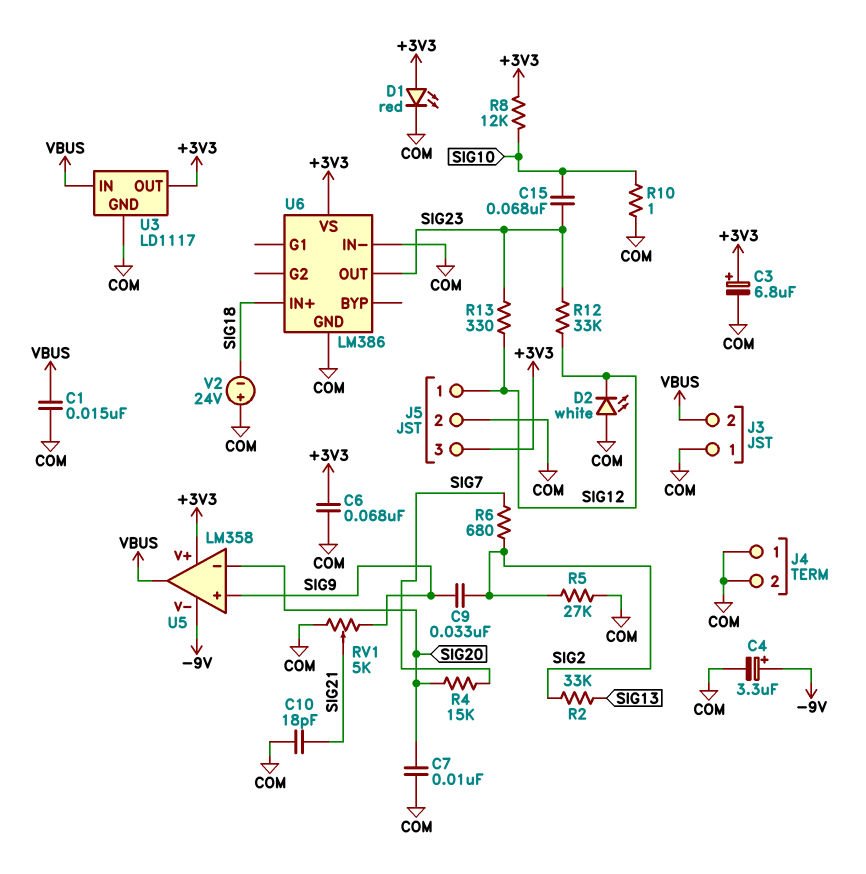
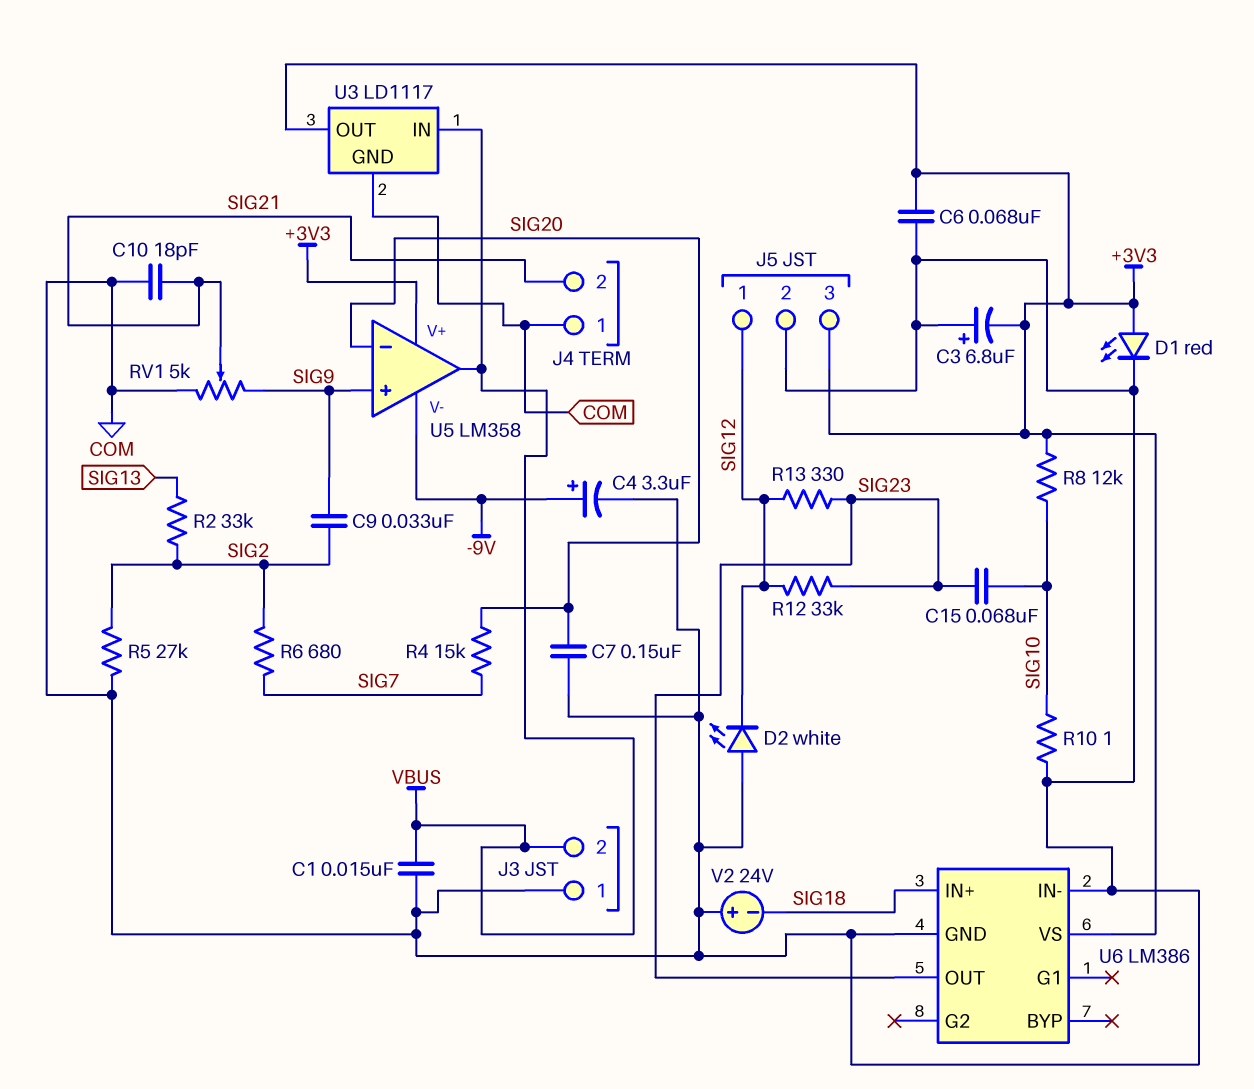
C3: 6.8uF (plus +3V3, minus COM) -> 6.8uF (plus COM, minus +3V3)
C7: 10nF (COM, SIG20) -> 150nF (COM, SIG20)
J4 pin 2: COM -> SIG21

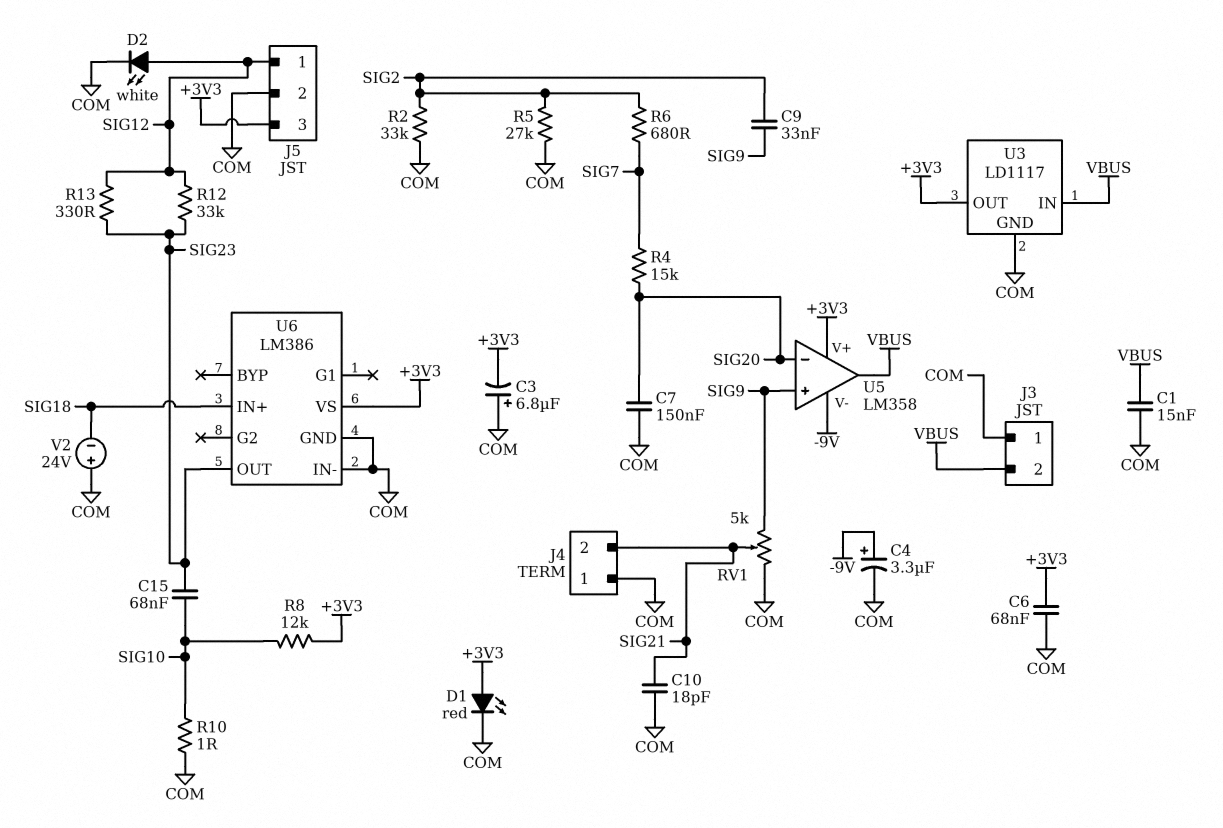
D2: LED white (A COM, K SIG12) -> LED white (A SIG12, K COM)
R2: 33k (SIG2, SIG13) -> 33k (COM, SIG2)

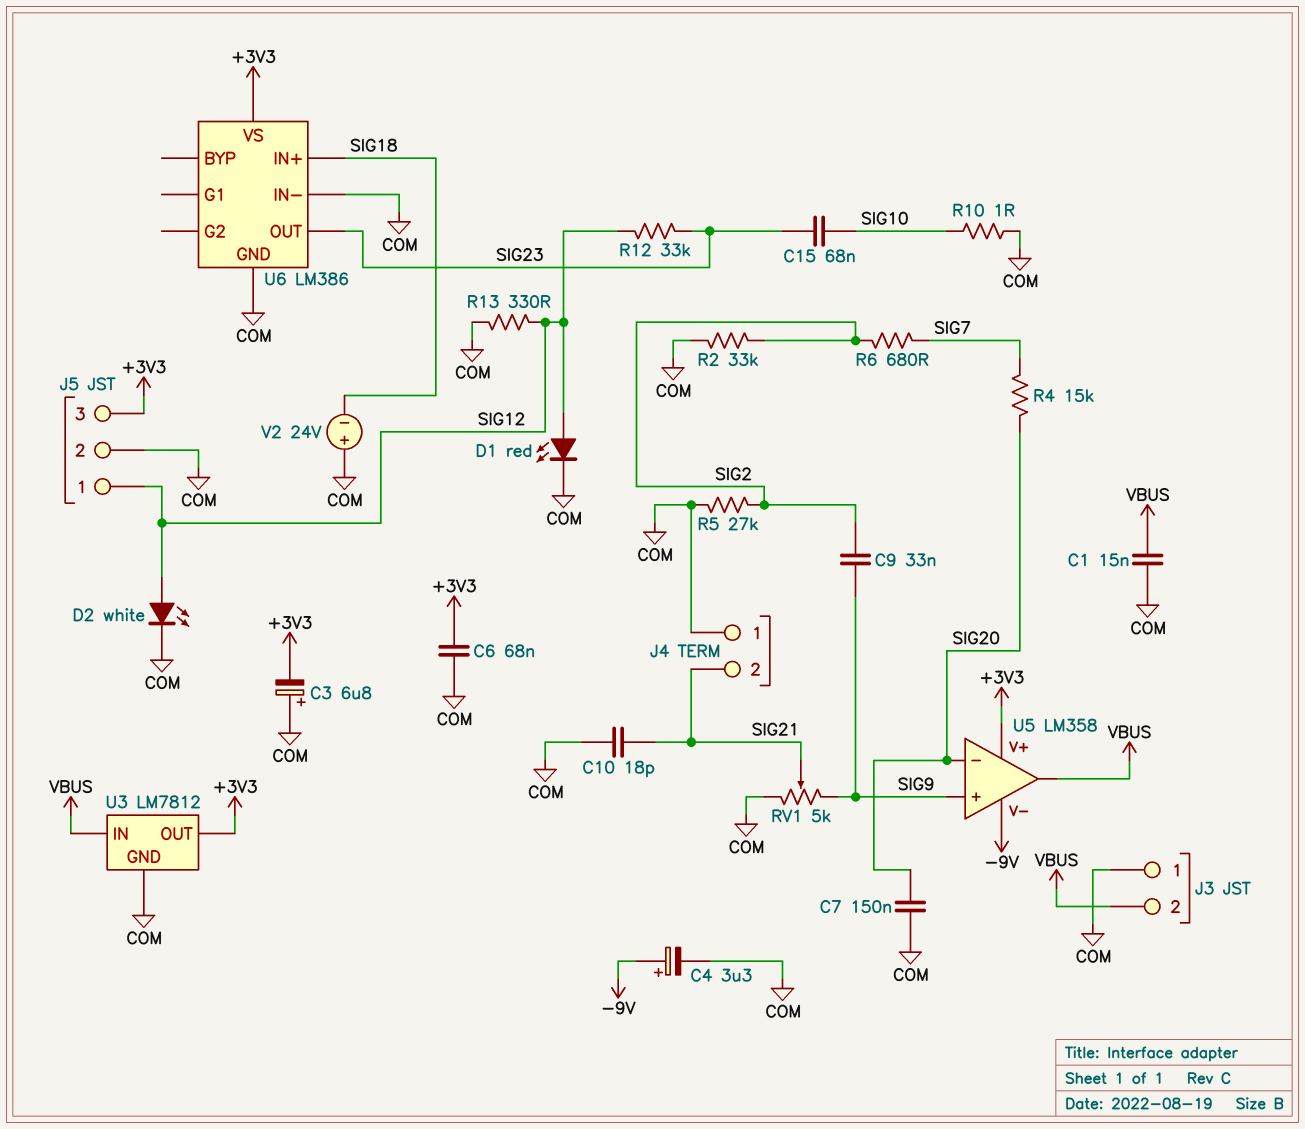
D1: LED red (A +3V3, K COM) -> LED red (A SIG12, K COM)
R8: 12k (+3V3, SIG10) -> none
R13: 330 (SIG12, SIG23) -> 330 (COM, SIG12)
U3: LD1117 -> LM7812

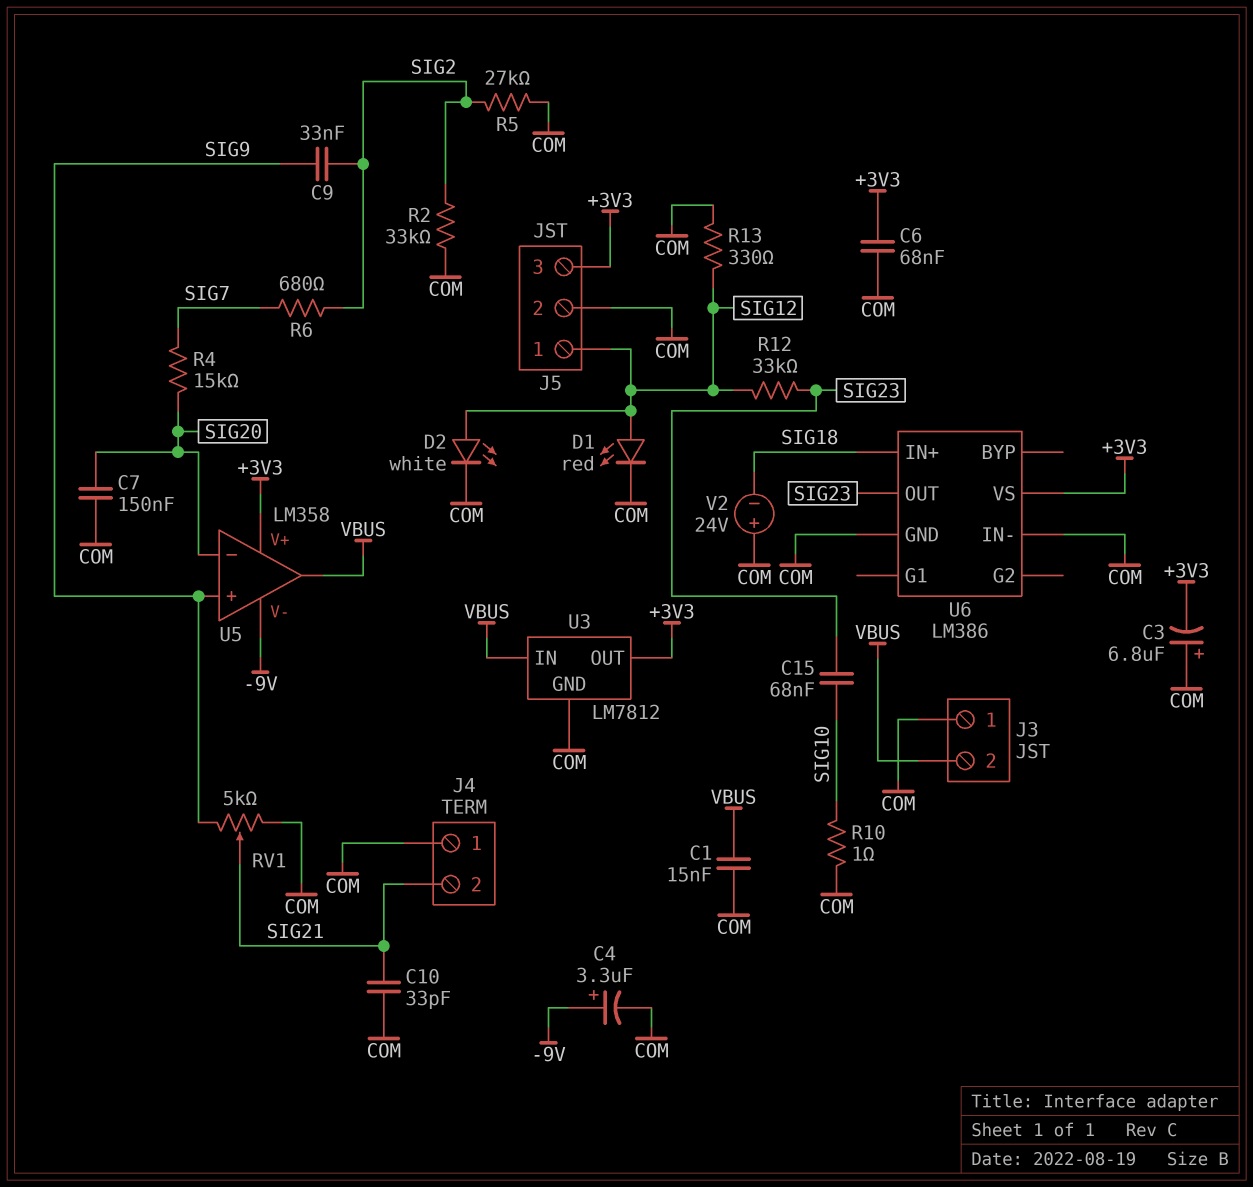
C10: 18pF (COM, SIG21) -> 33pF (COM, SIG21)

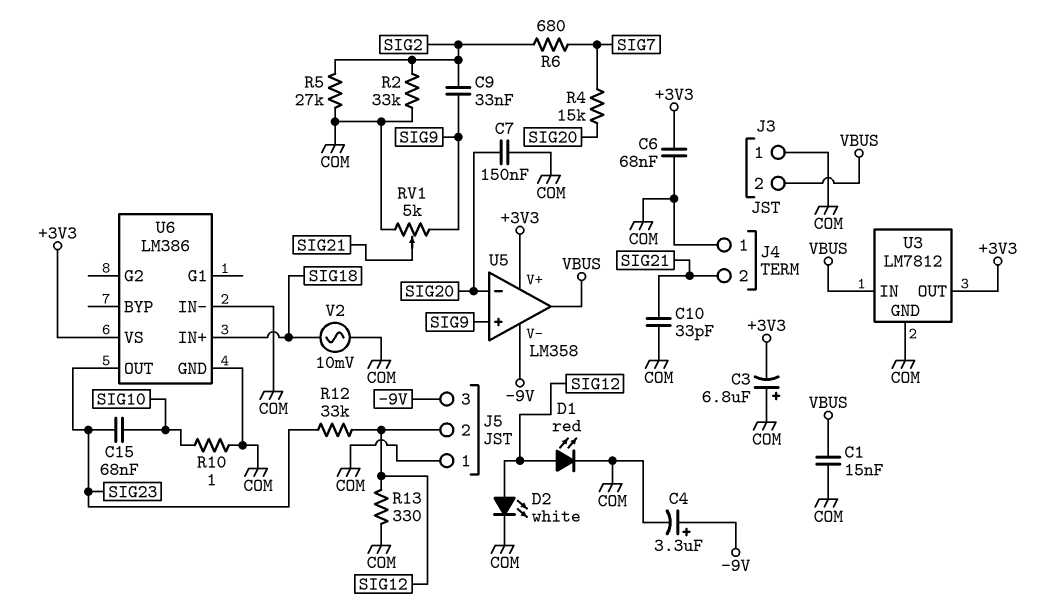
J5 pin 1: SIG12 -> COM
J5 pin 2: COM -> SIG12
J5 pin 3: +3V3 -> -9V
V2: 24V (plus COM, minus SIG18) -> AC 10mV (COM, SIG18)

